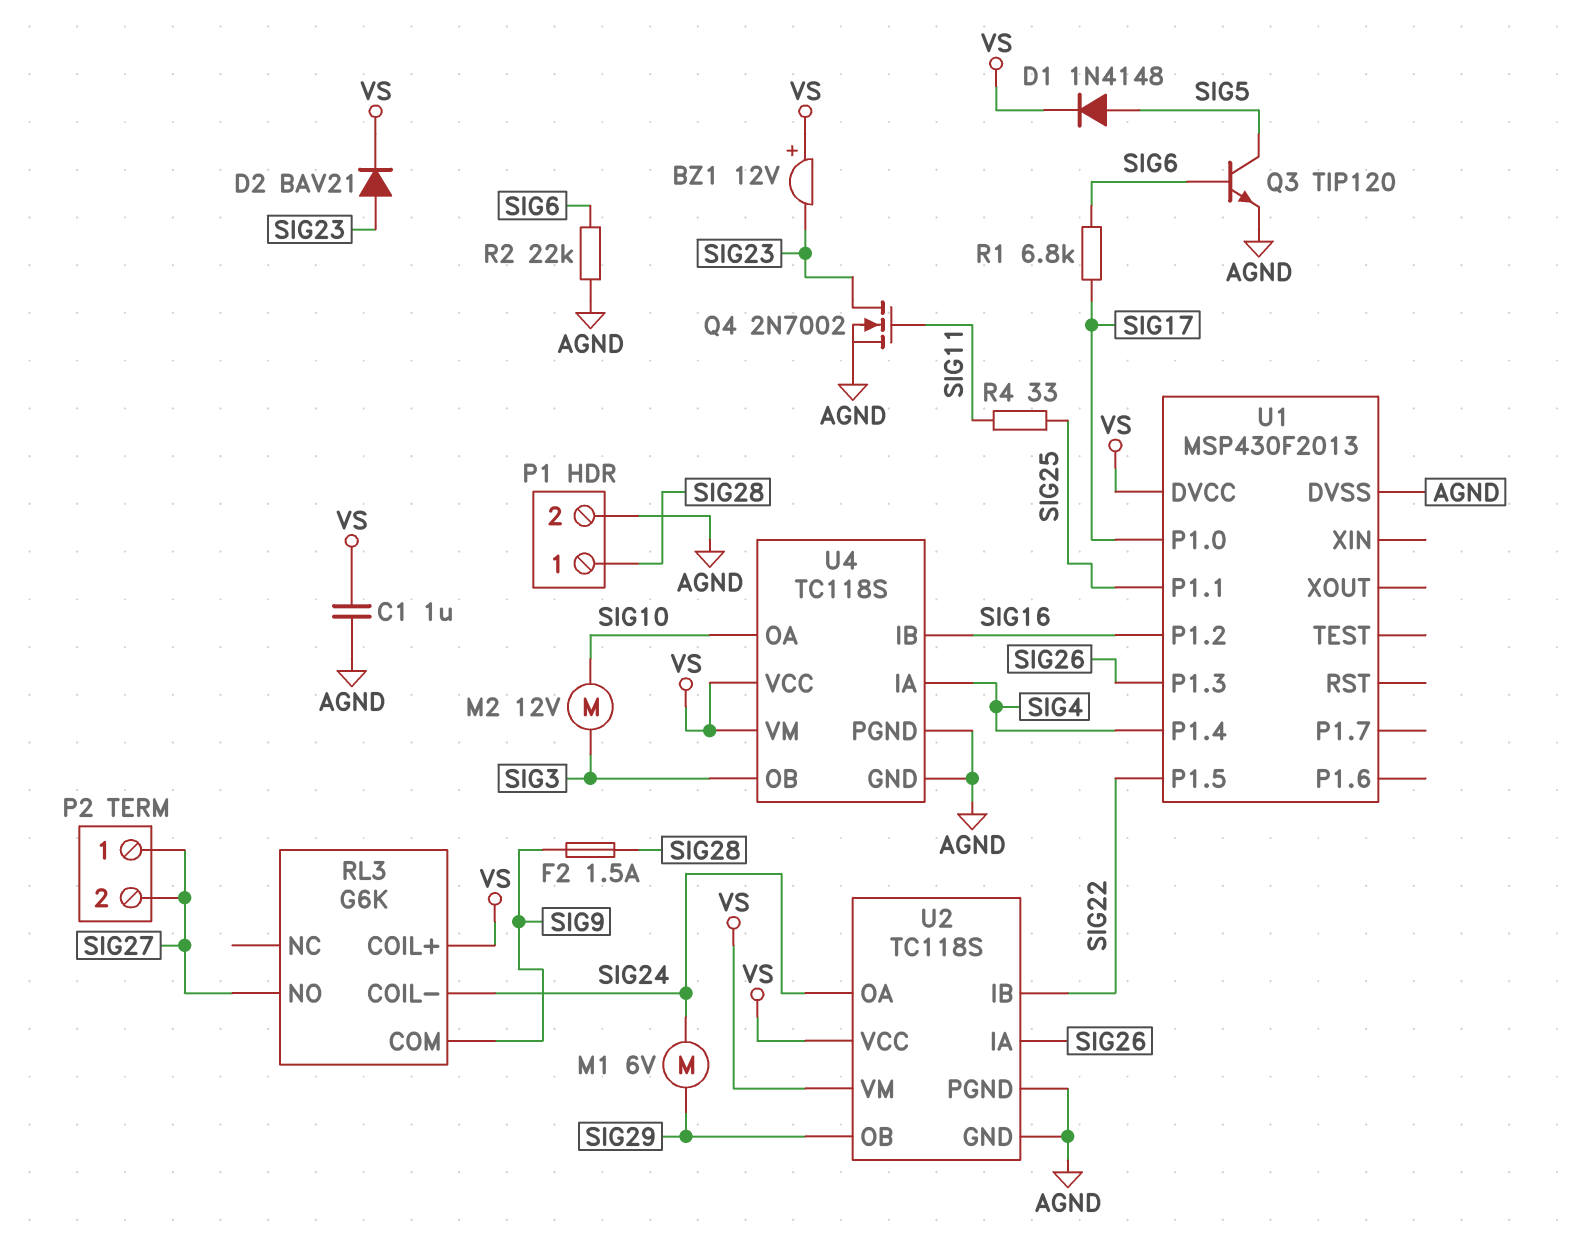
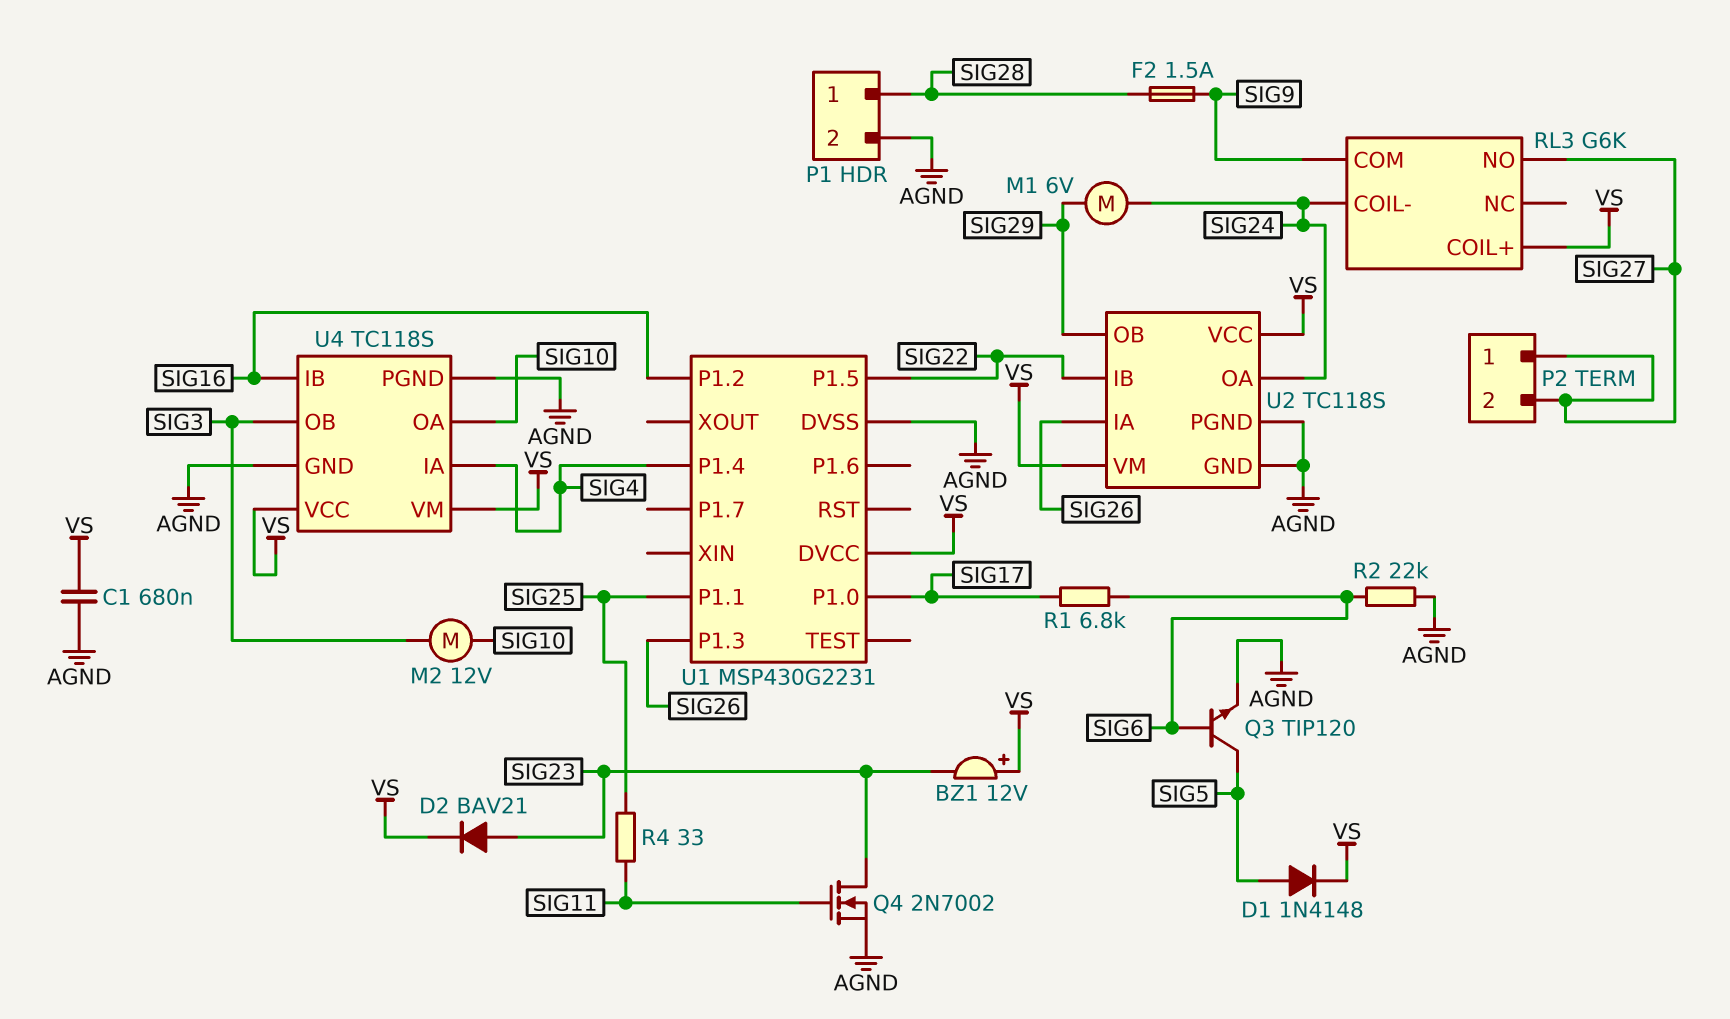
C1: 1uF (AGND, VS) -> 680nF (AGND, VS)
U1: MSP430F2013 -> MSP430G2231

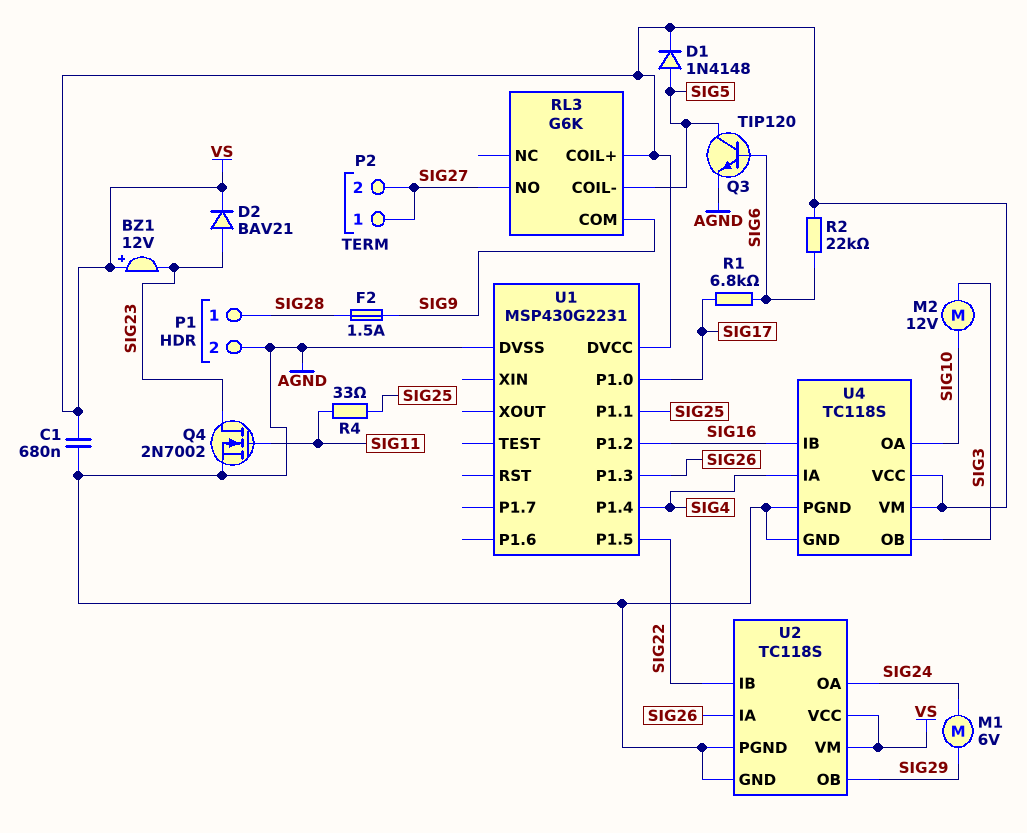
R2: 22k (AGND, SIG6) -> 22k (SIG6, VS)
RL3 pin COIL-: SIG24 -> SIG5

